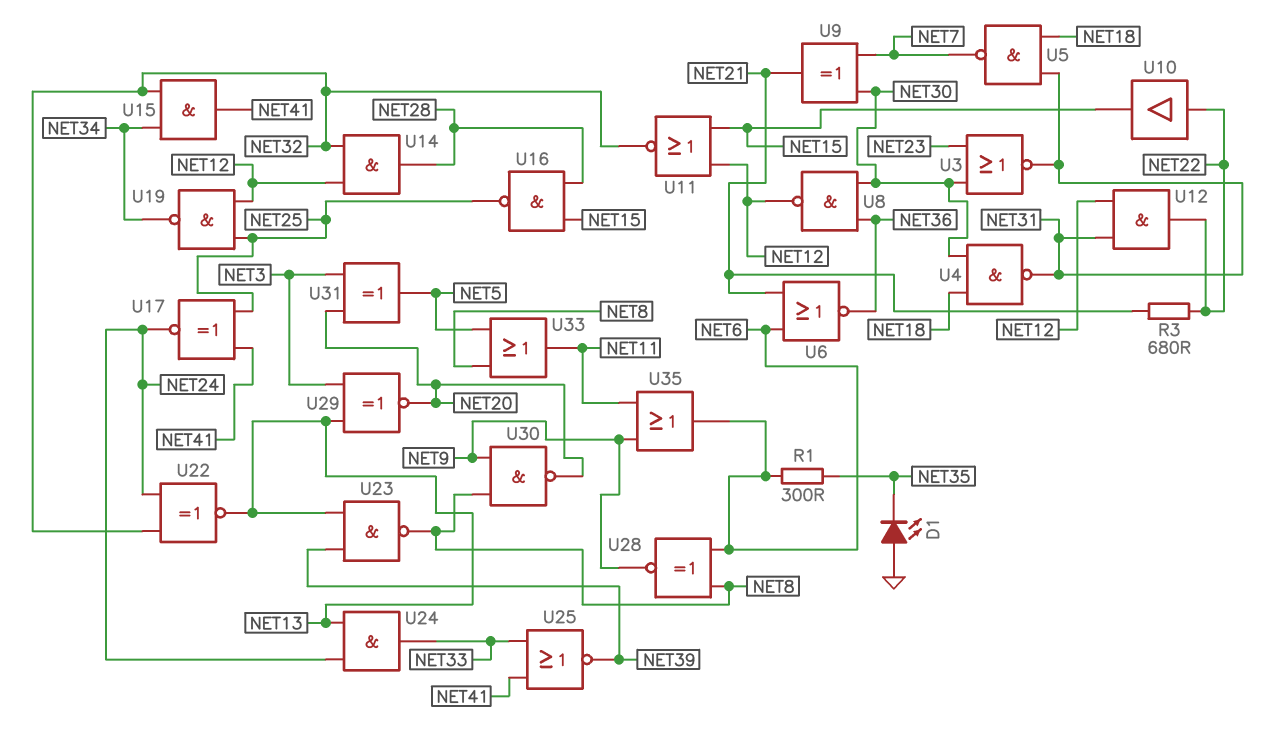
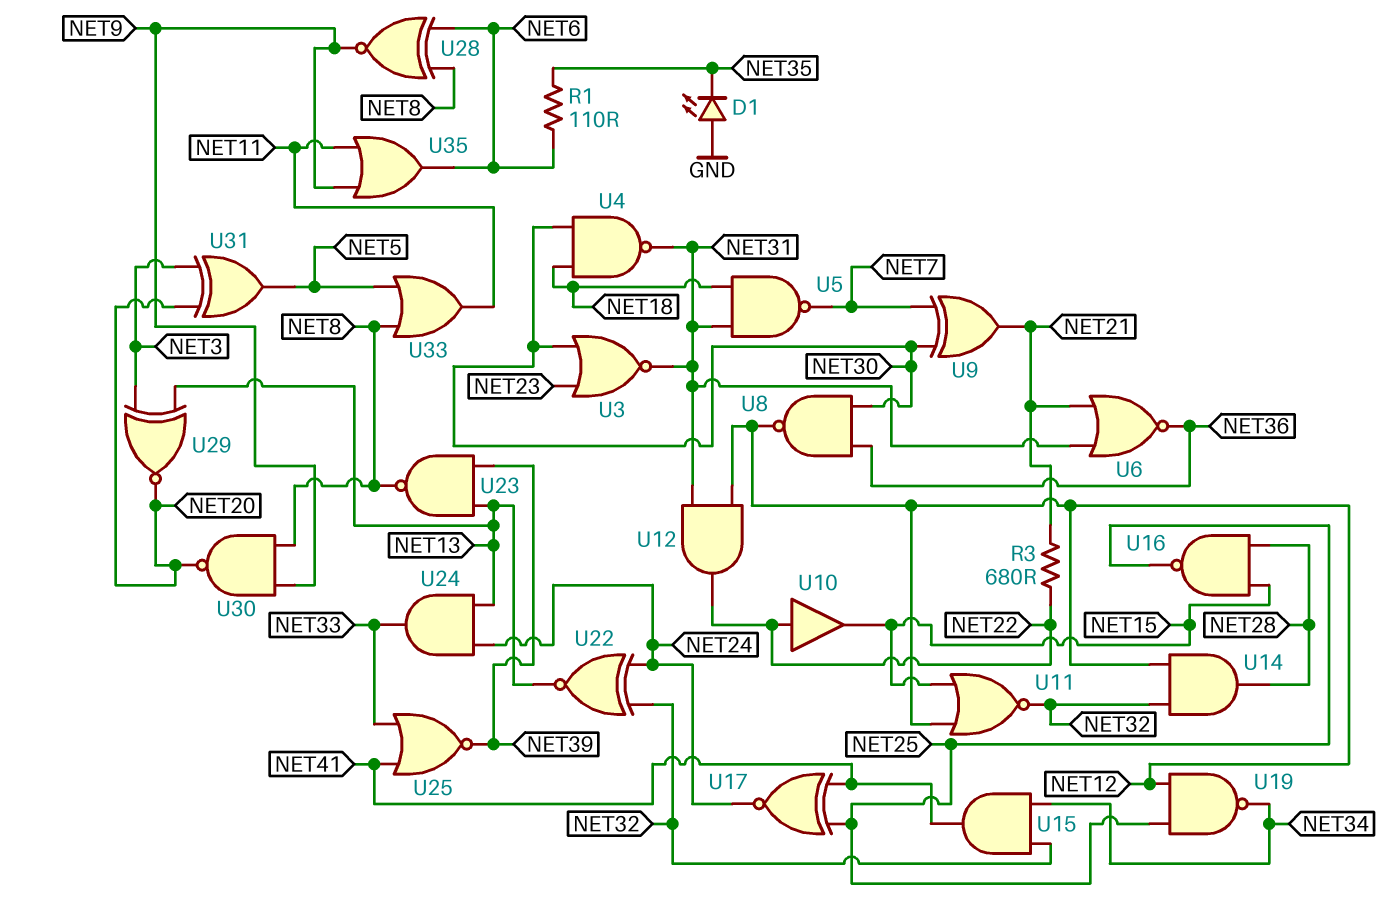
R1: 300 (NET6, NET35) -> 110 (NET6, NET35)
U6: NOR (in NET6, in NET21, out NET36) -> NOR (in NET21, in NET31, out NET36)

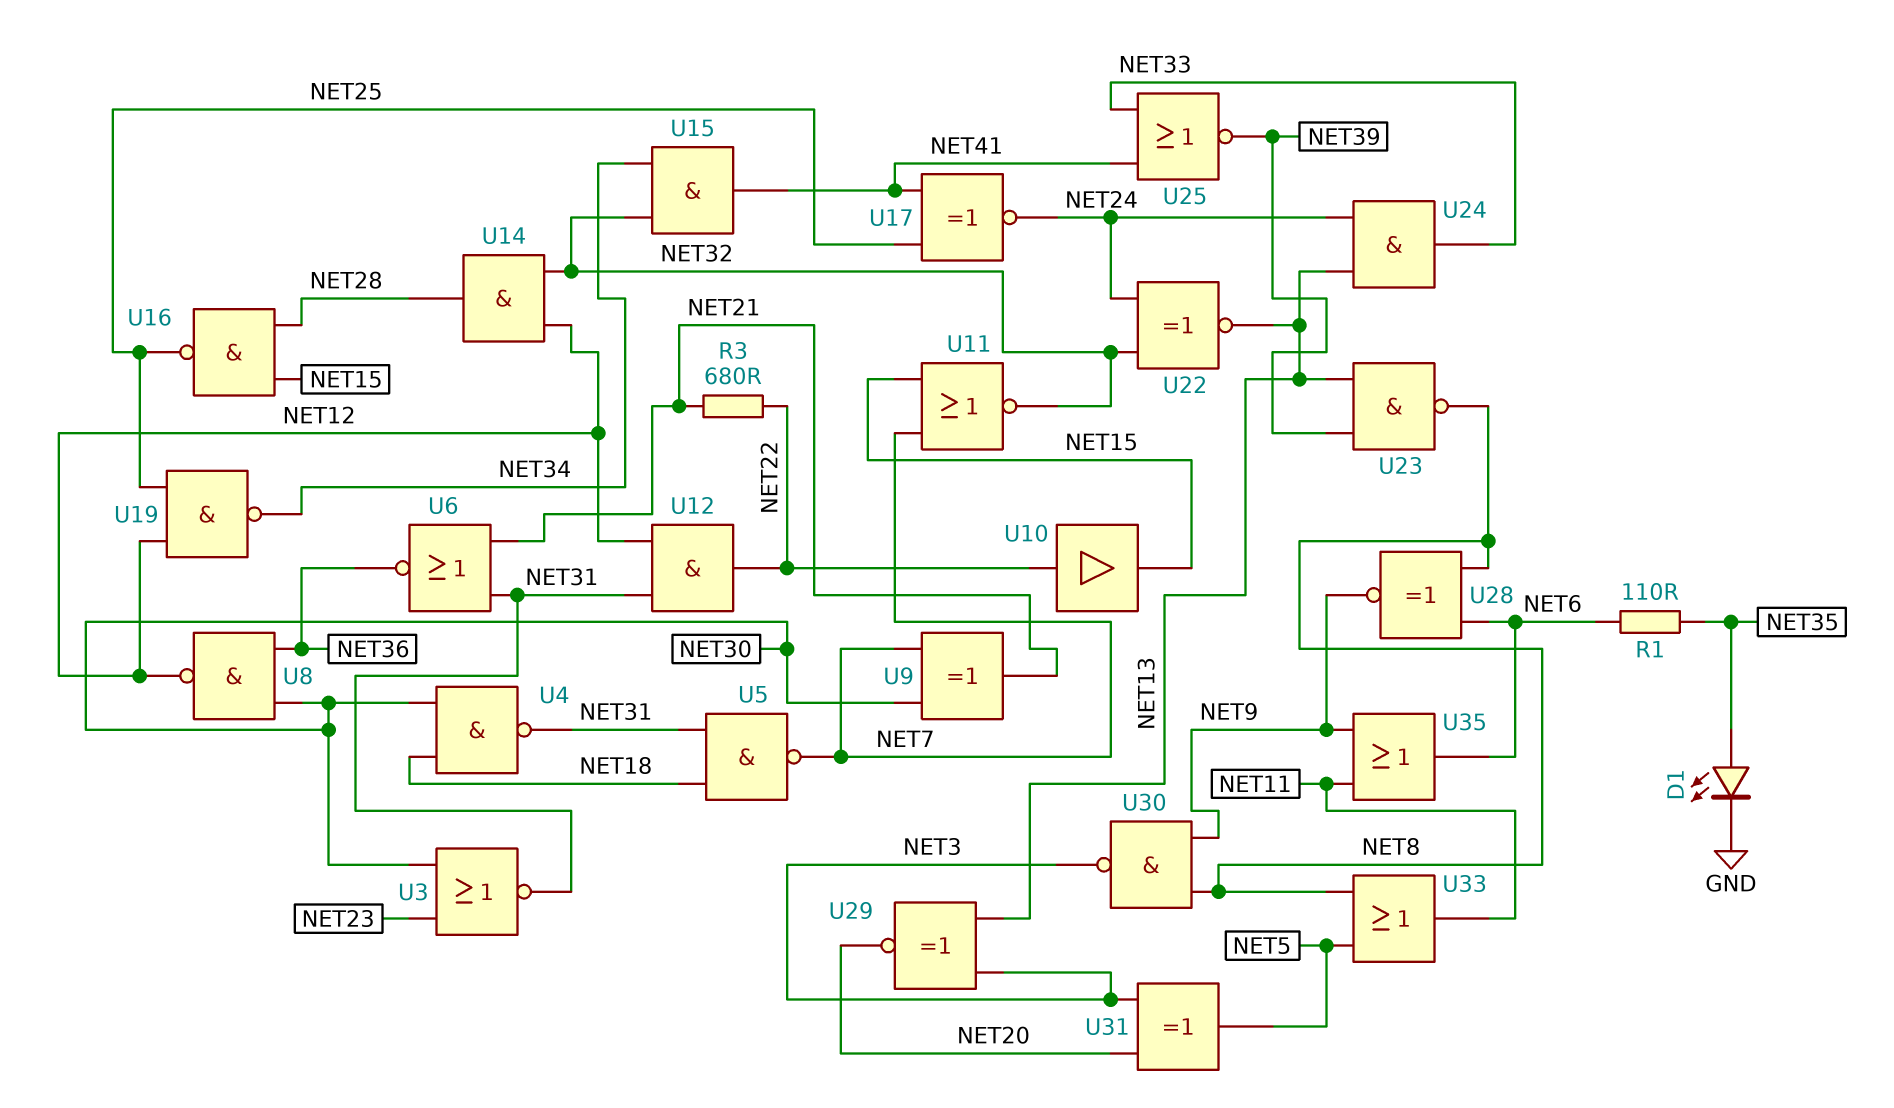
D1: LED (A GND, K NET35) -> LED (A NET35, K GND)
U11: NOR (in NET12, in NET15, out NET32) -> NOR (in NET7, in NET15, out NET32)
U30: NAND (in NET8, in NET9, out NET20) -> NAND (in NET8, in NET9, out NET3)

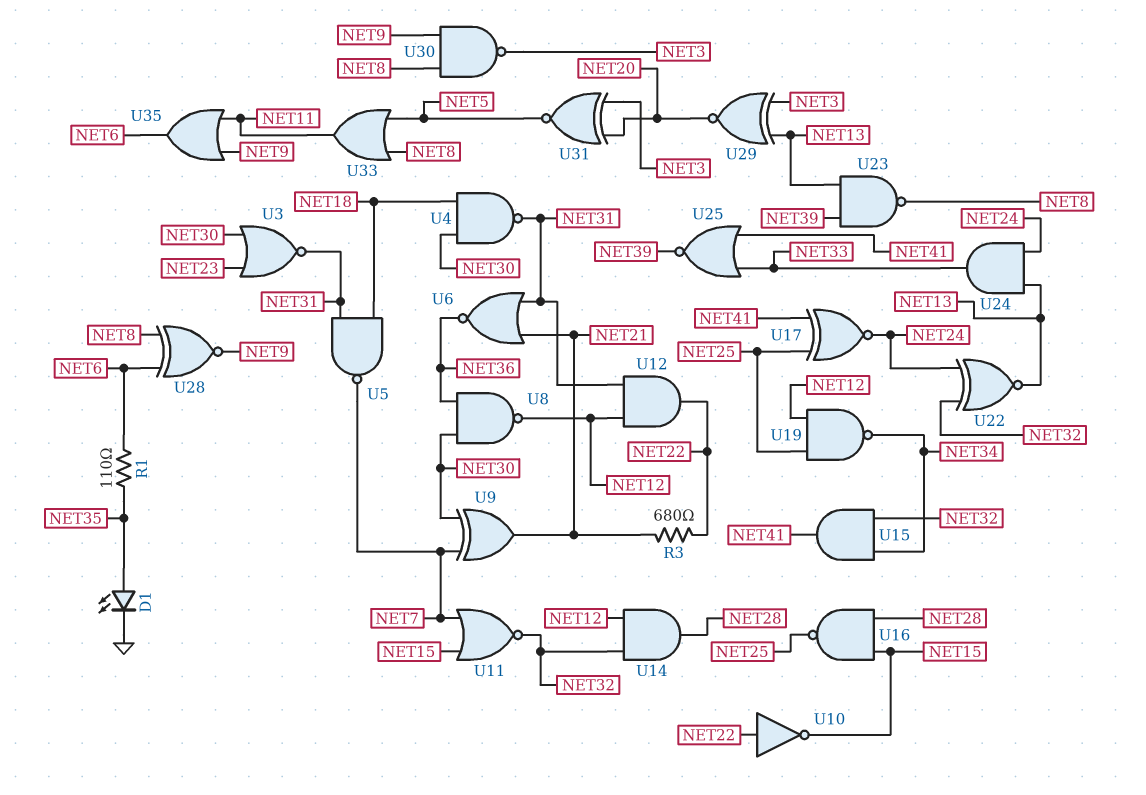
U10: buffer (in NET22, out NET15) -> NOT (in NET22, out NET15)
U31: XOR (in NET3, in NET20, out NET5) -> XNOR (in NET3, in NET20, out NET5)

